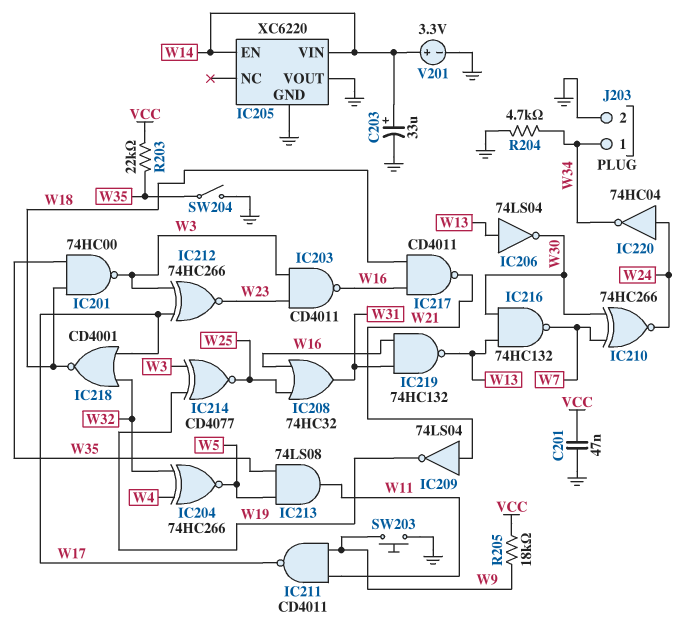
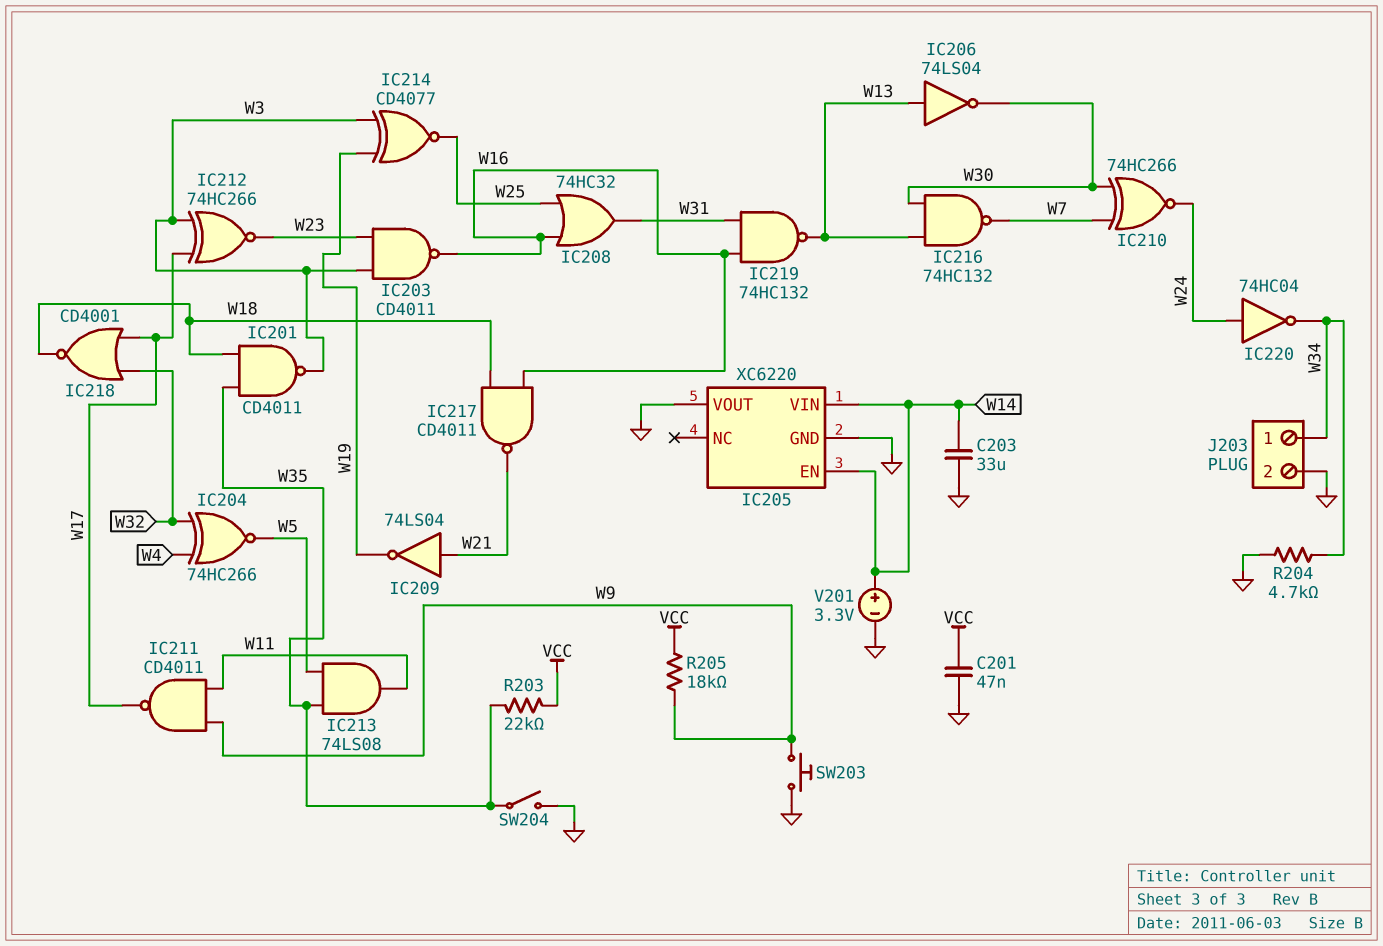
C203: 33uF (plus W14, minus GND) -> 33uF (GND, W14)
IC201: NAND 74HC00 (in W18, in W35, out W3) -> NAND CD4011 (in W18, in W35, out W3)

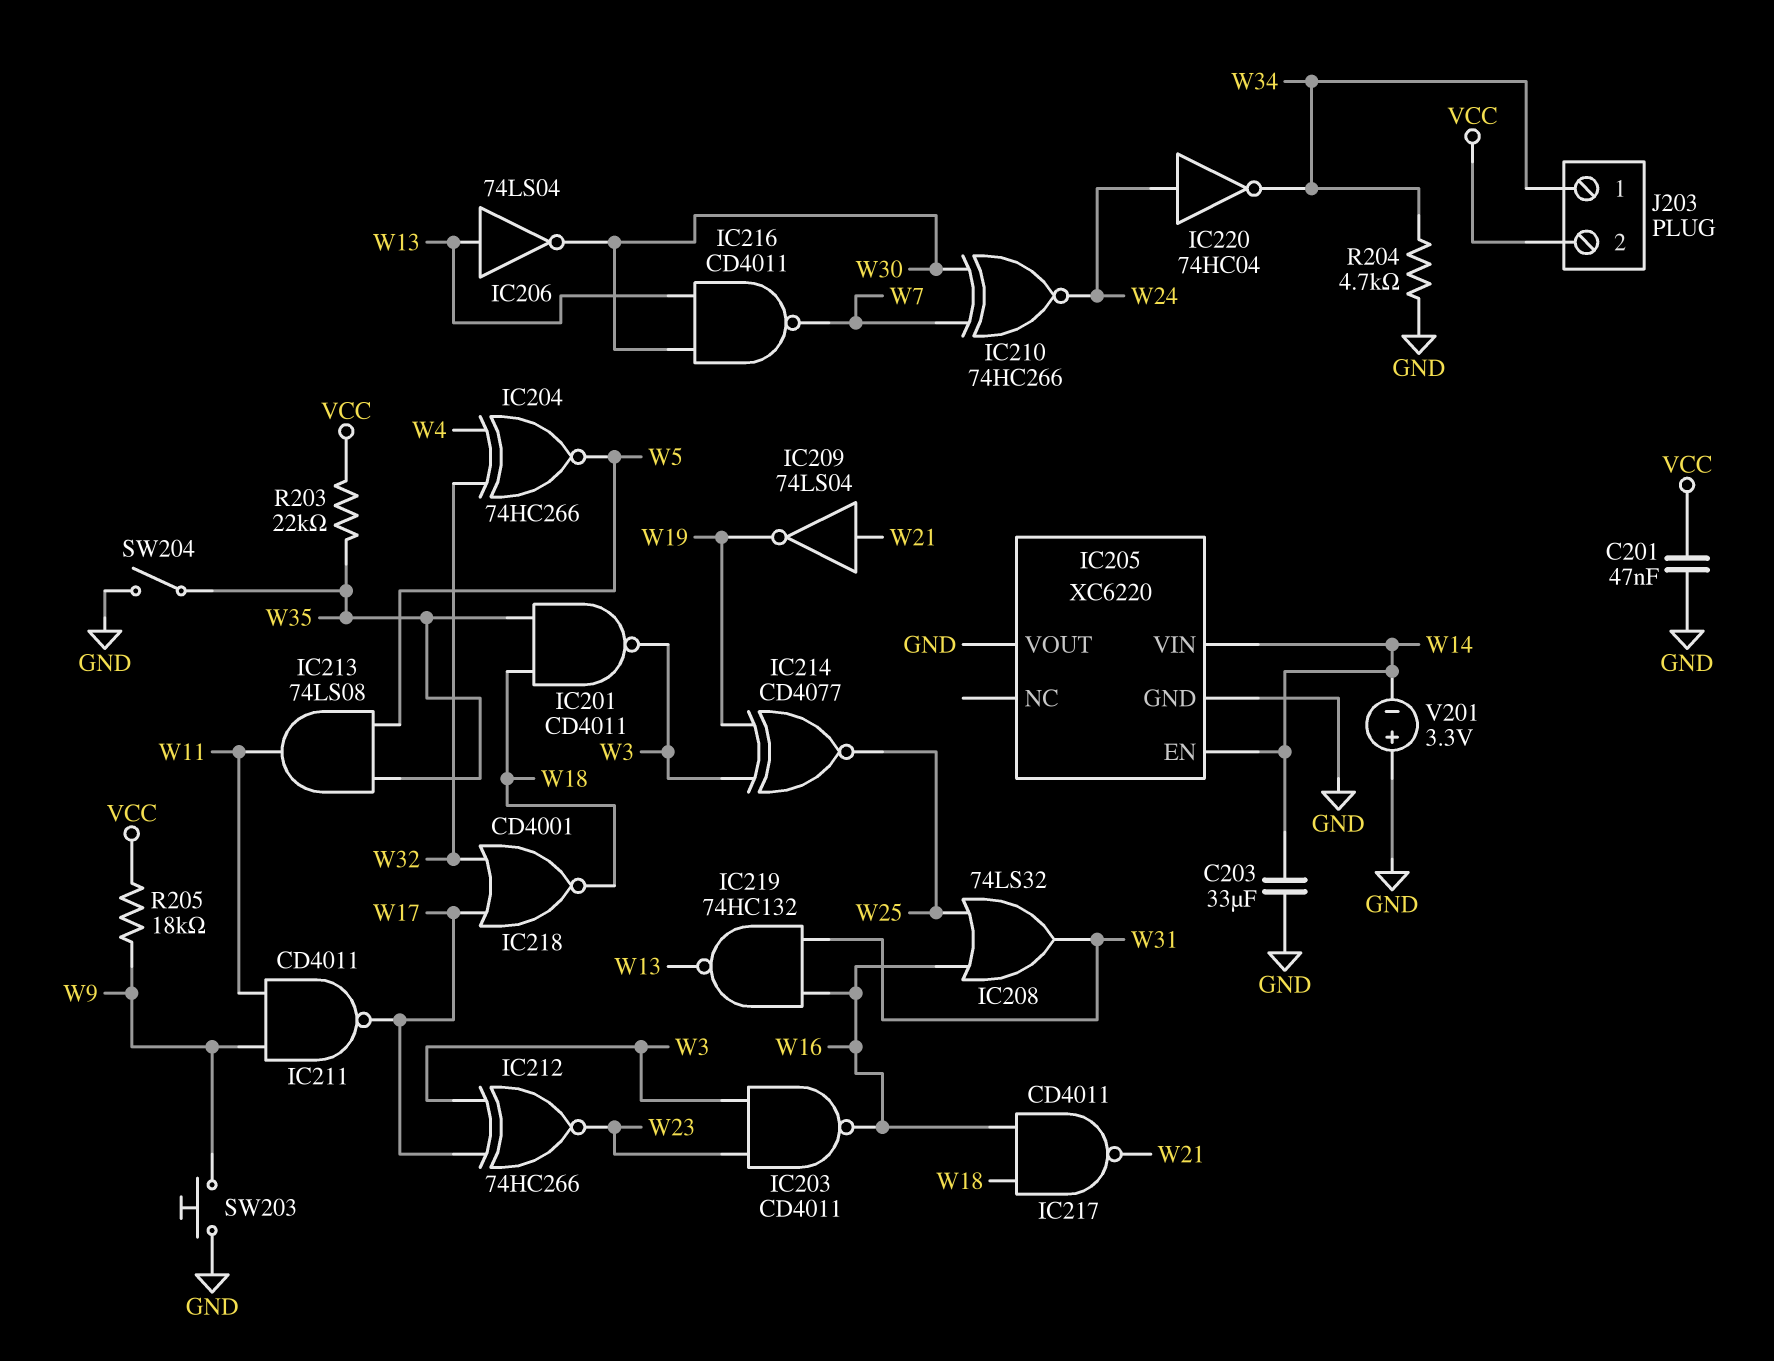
IC208: OR 74HC32 (in W16, in W25, out W31) -> OR 74LS32 (in W16, in W25, out W31)
IC216: NAND 74HC132 (in W13, in W30, out W7) -> NAND CD4011 (in W13, in W30, out W7)
J203 pin 2: GND -> VCC
V201: 3.3V (plus W14, minus GND) -> 3.3V (plus GND, minus W14)

